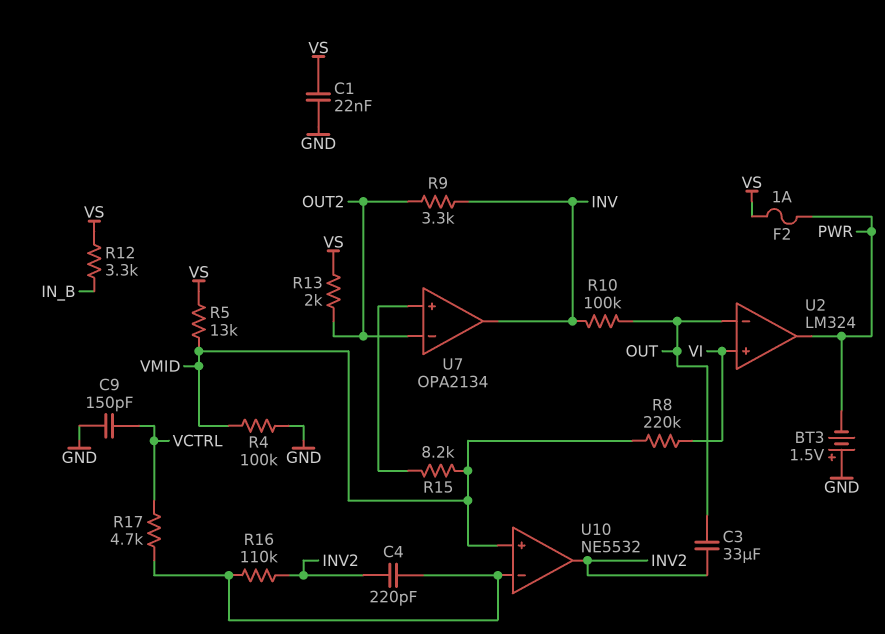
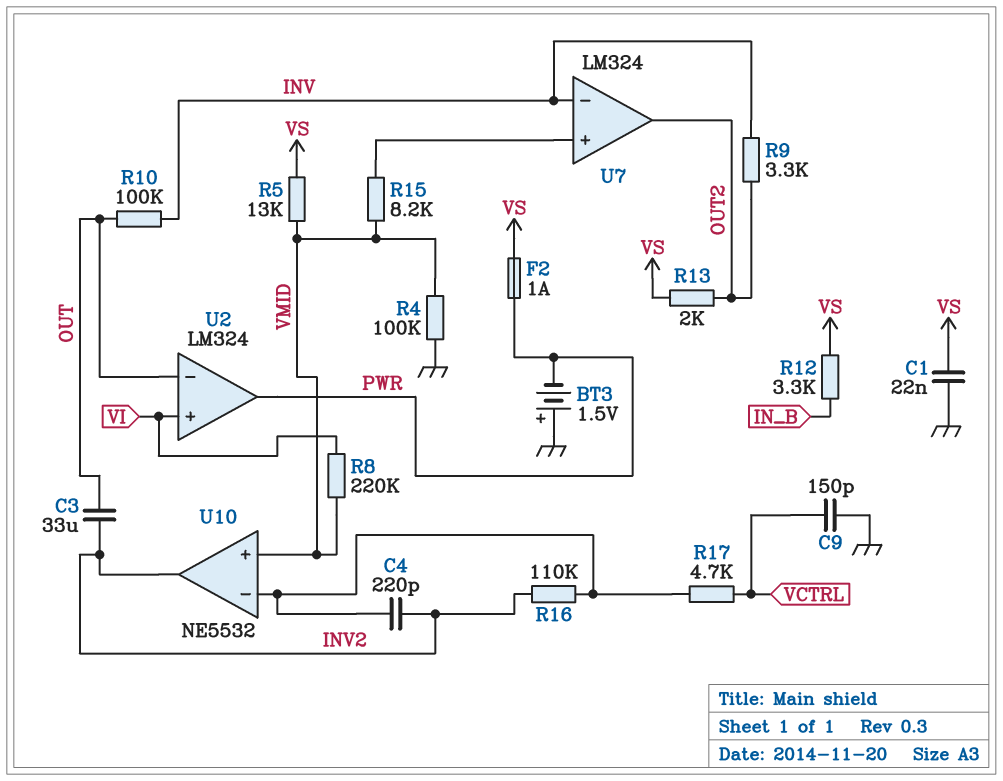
U7: OPA2134 -> LM324
U7 pin in-: OUT2 -> INV
U7 pin out: INV -> OUT2

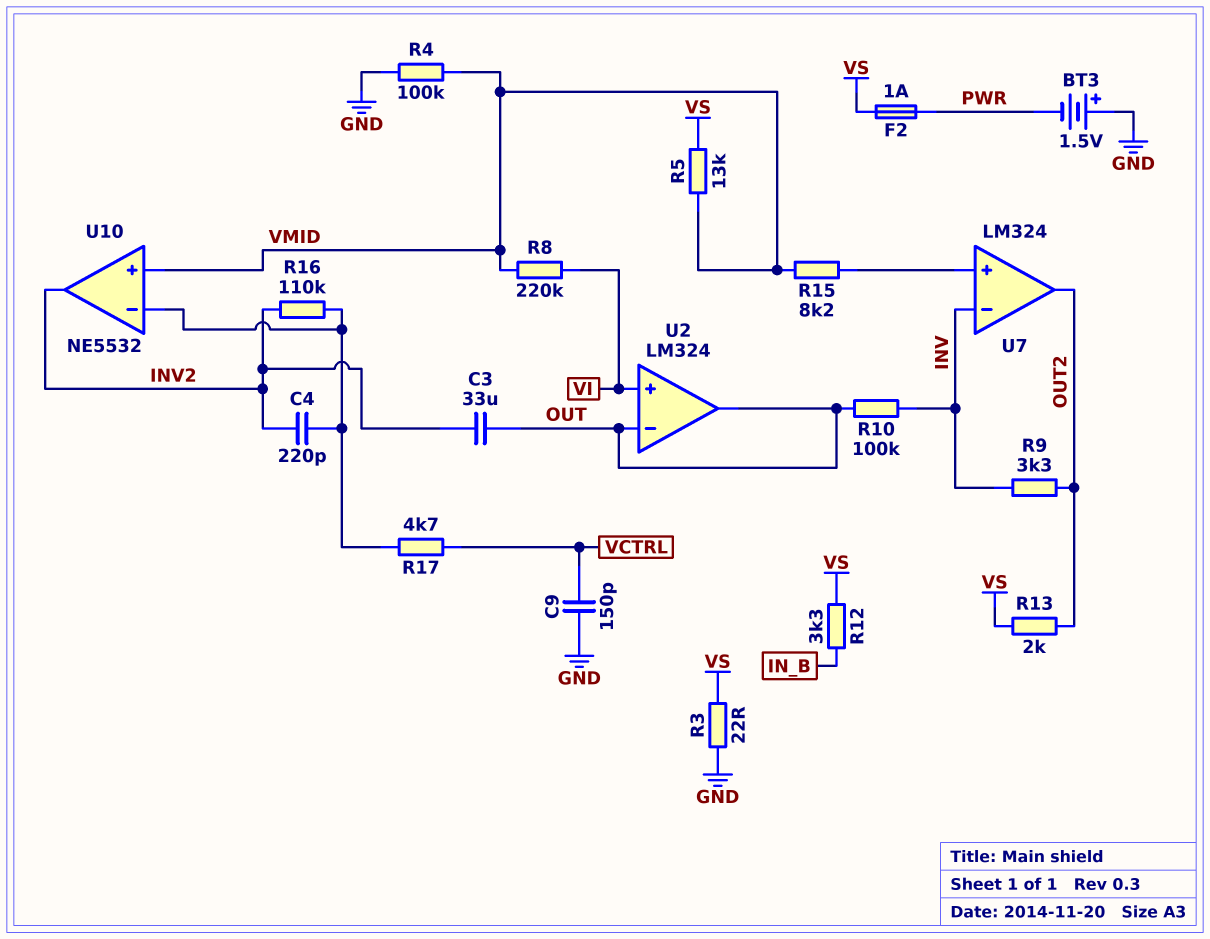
C1: 22nF (GND, VS) -> none
R3: none -> 22 (GND, VS)
U2 pin out: PWR -> OUT

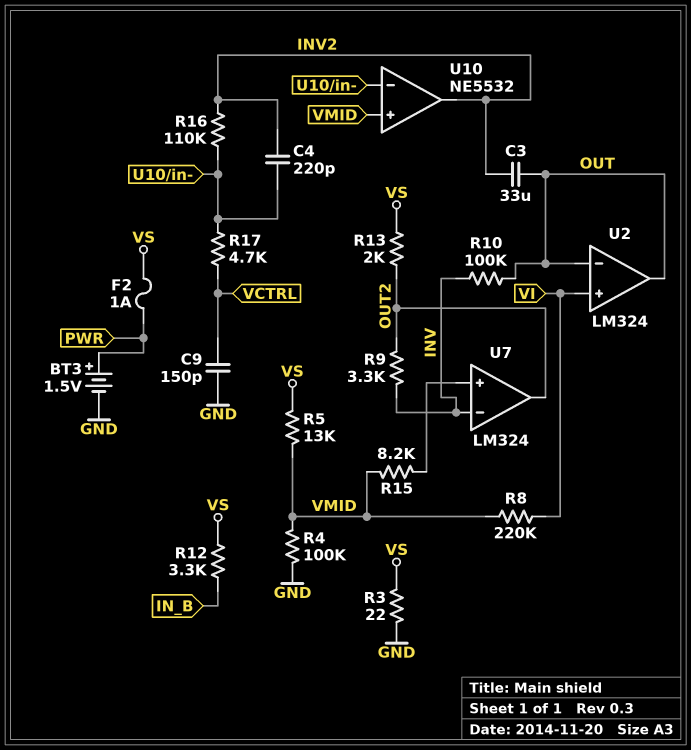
BT3: 1.5V (plus GND, minus PWR) -> 1.5V (plus PWR, minus GND)

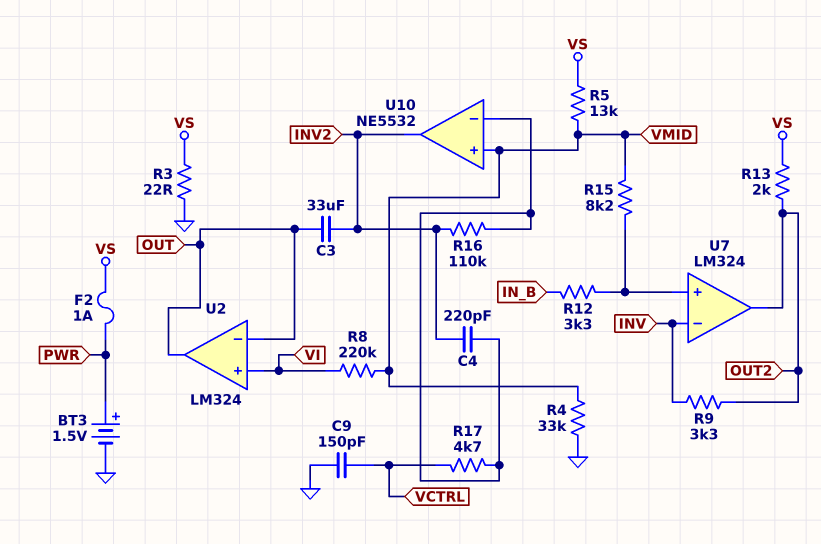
R4: 100k (GND, VMID) -> 33k (GND, VMID)
R10: 100k (INV, OUT) -> none
R12: 3.3k (IN_B, VS) -> 3.3k (IN_B, U7/in+)

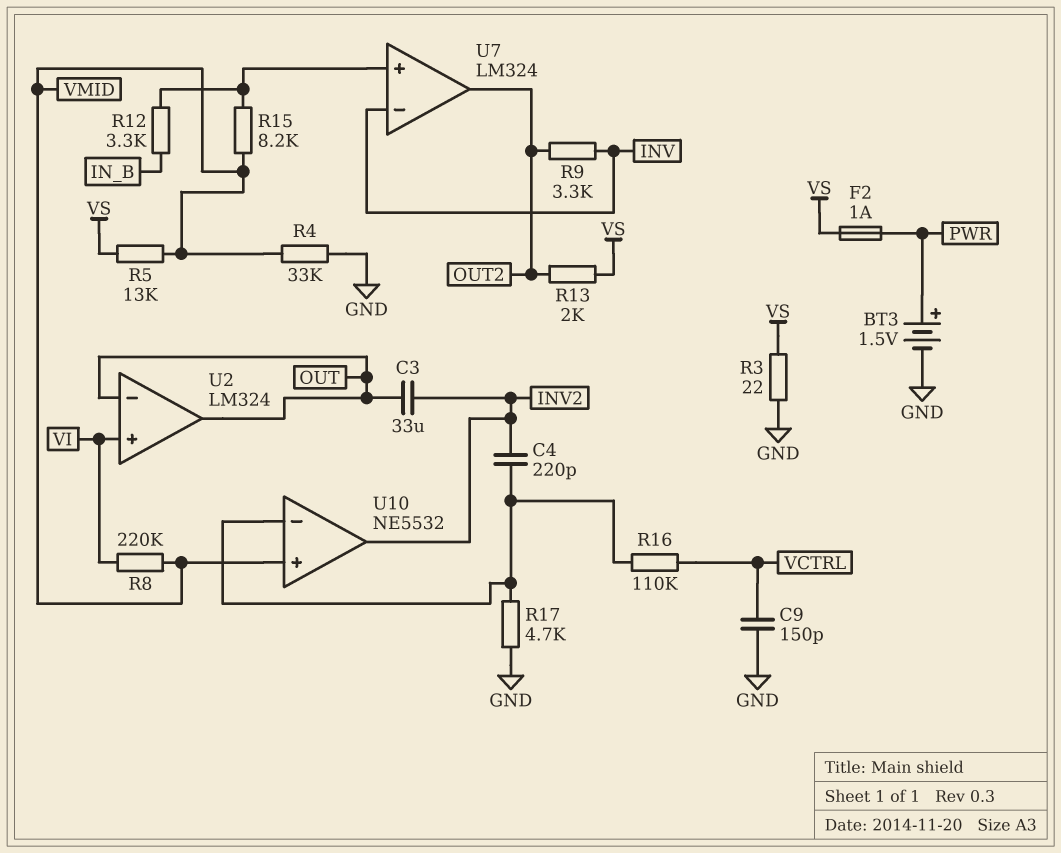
R16: 110k (INV2, U10/in-) -> 110k (U10/in-, VCTRL)
R17: 4.7k (U10/in-, VCTRL) -> 4.7k (GND, U10/in-)

